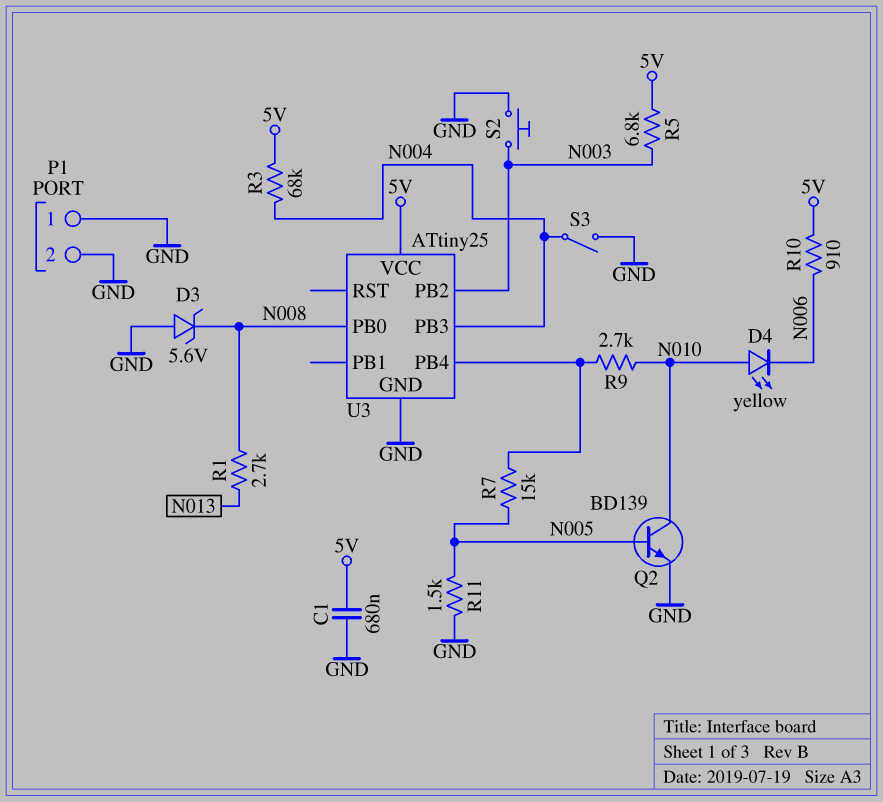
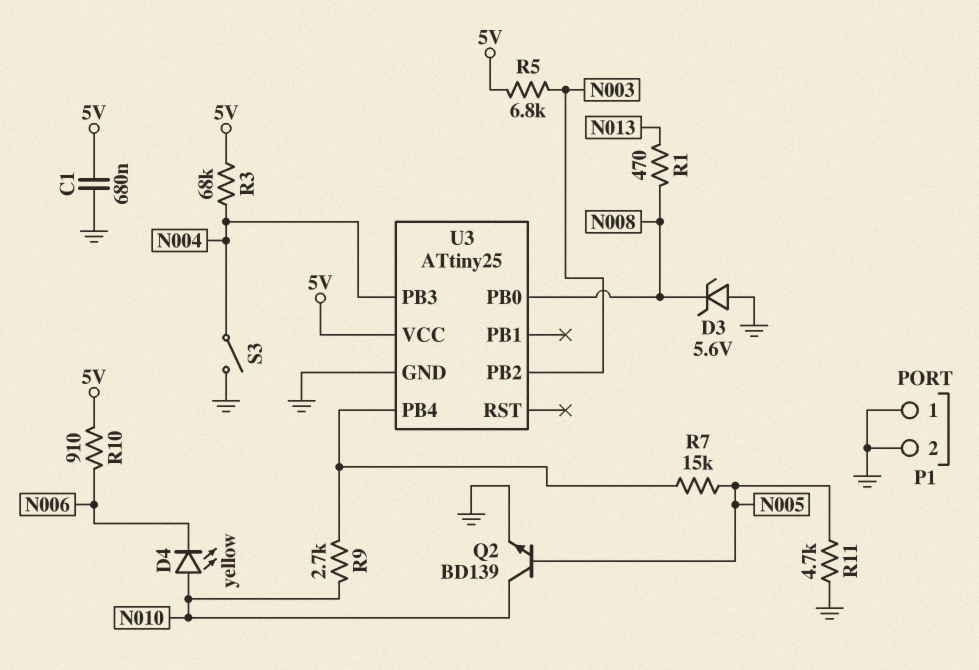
R1: 2.7k (N008, N013) -> 470 (N008, N013)
R11: 1.5k (GND, N005) -> 4.7k (GND, N005)
S2: button (GND, N003) -> none

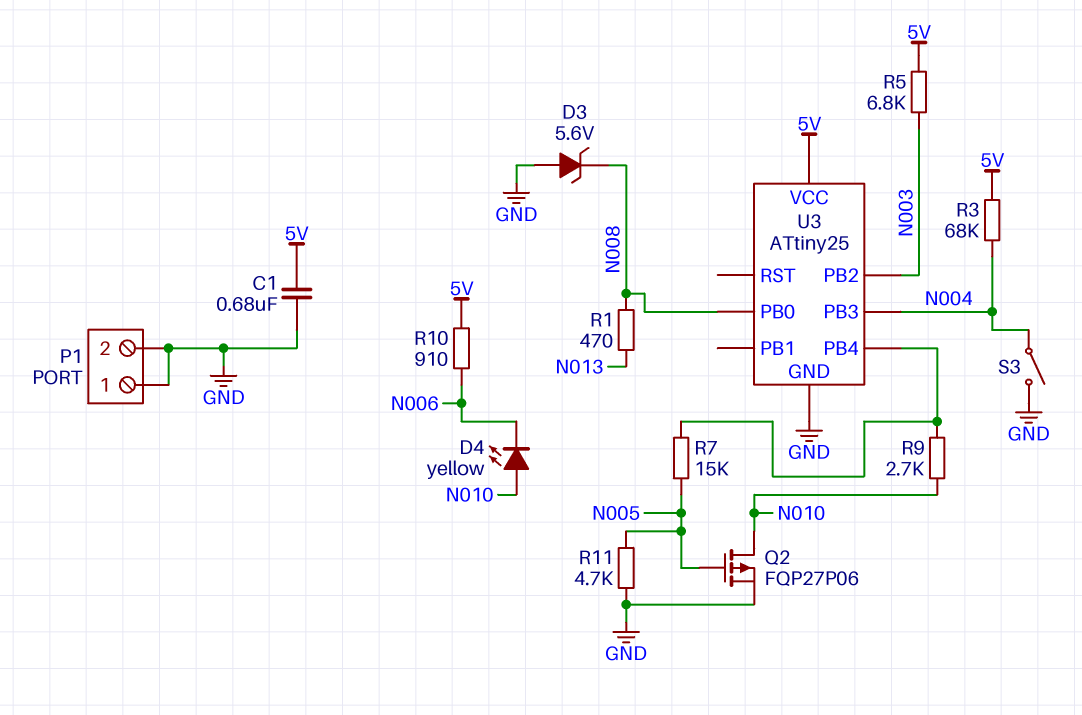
Q2: NPN BD139 (B N005, C N010, E GND) -> PMOS FQP27P06 (G N005, D N010, S GND)

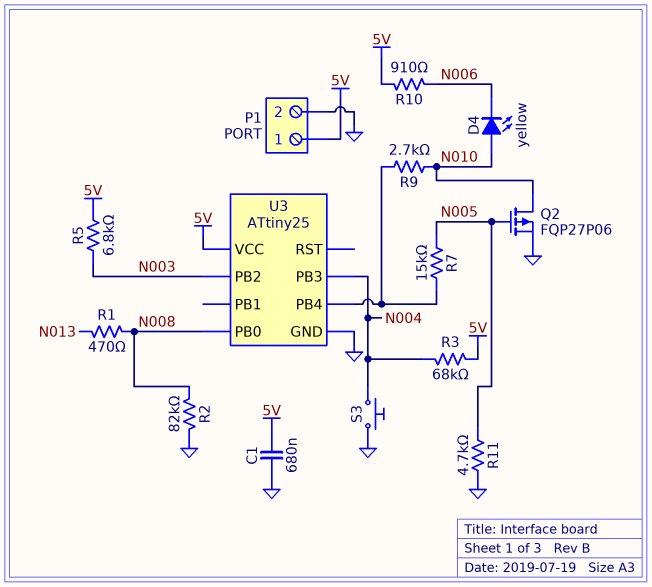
D3: zener 5.6V (A GND, K N008) -> none
P1 pin 1: GND -> 5V
R2: none -> 82k (GND, N008)
S3: switch (GND, N004) -> button (GND, N004)

